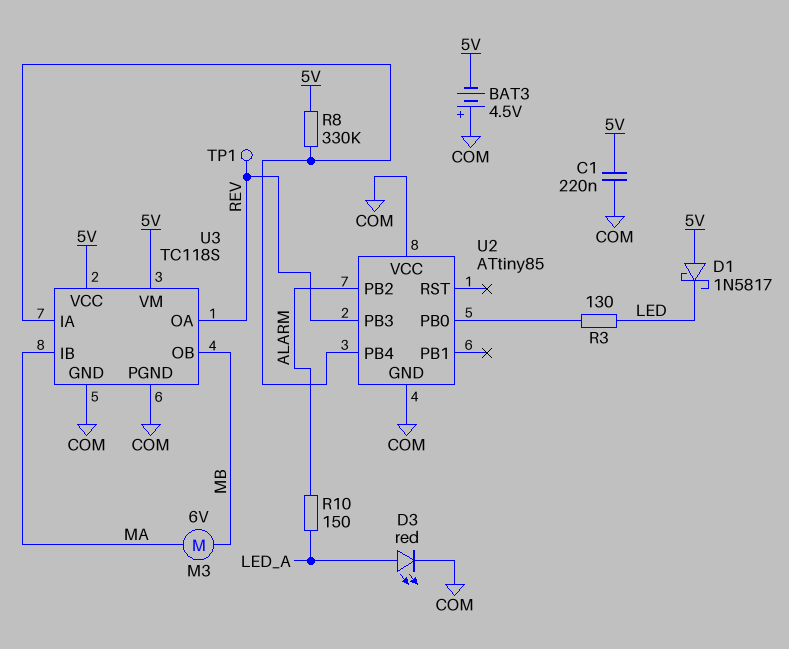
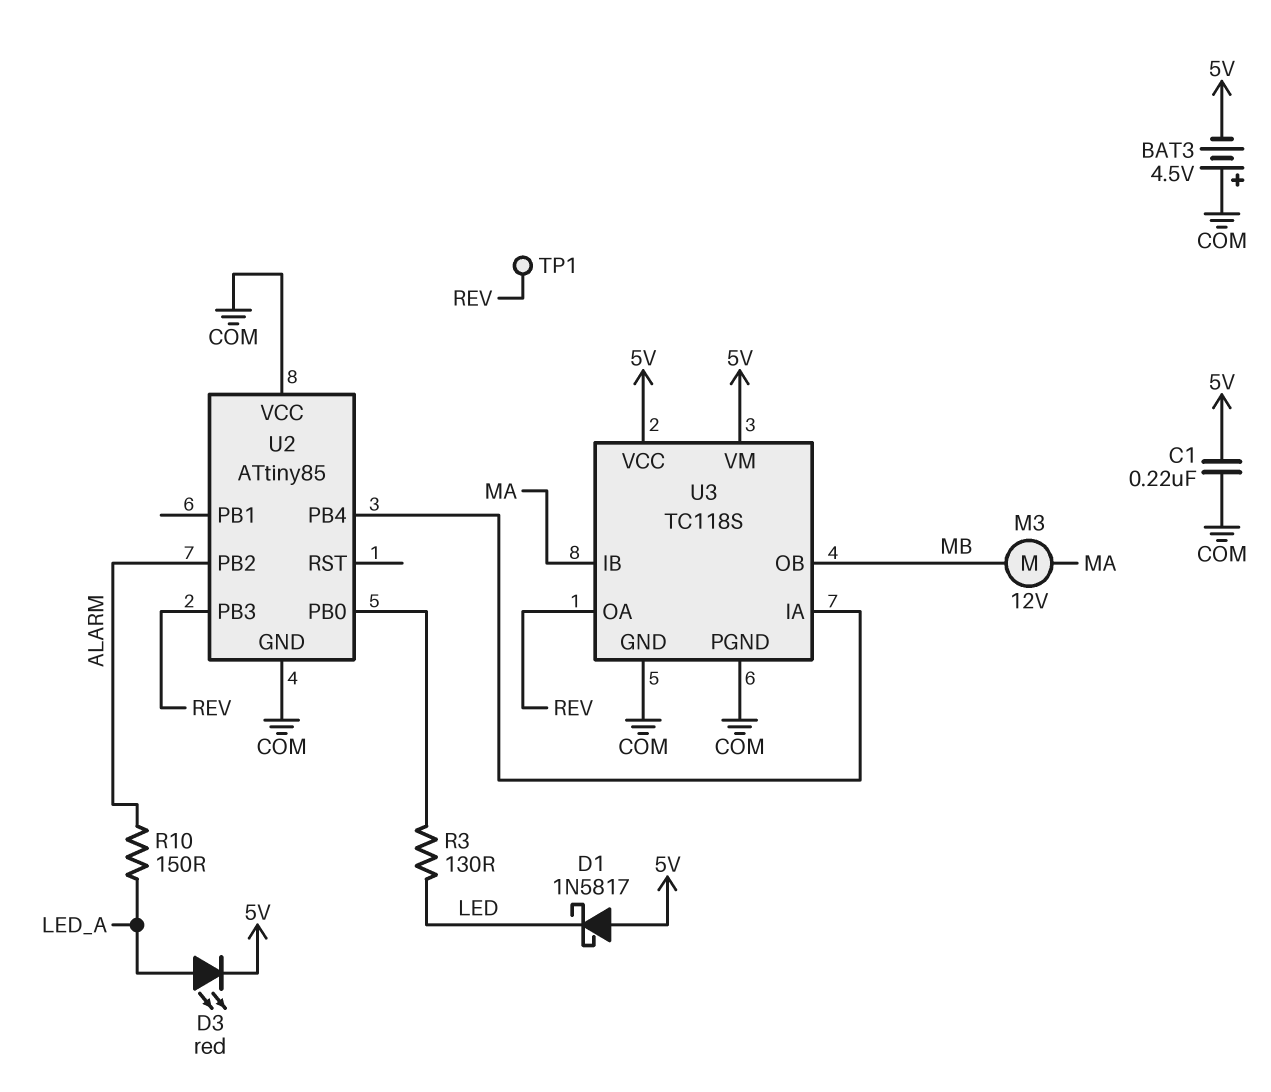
D3: LED red (A LED_A, K COM) -> LED red (A LED_A, K 5V)
M3: motor 6V (MA, MB) -> motor 12V (MA, MB)
R8: 330k (5V, U2/PB4) -> none

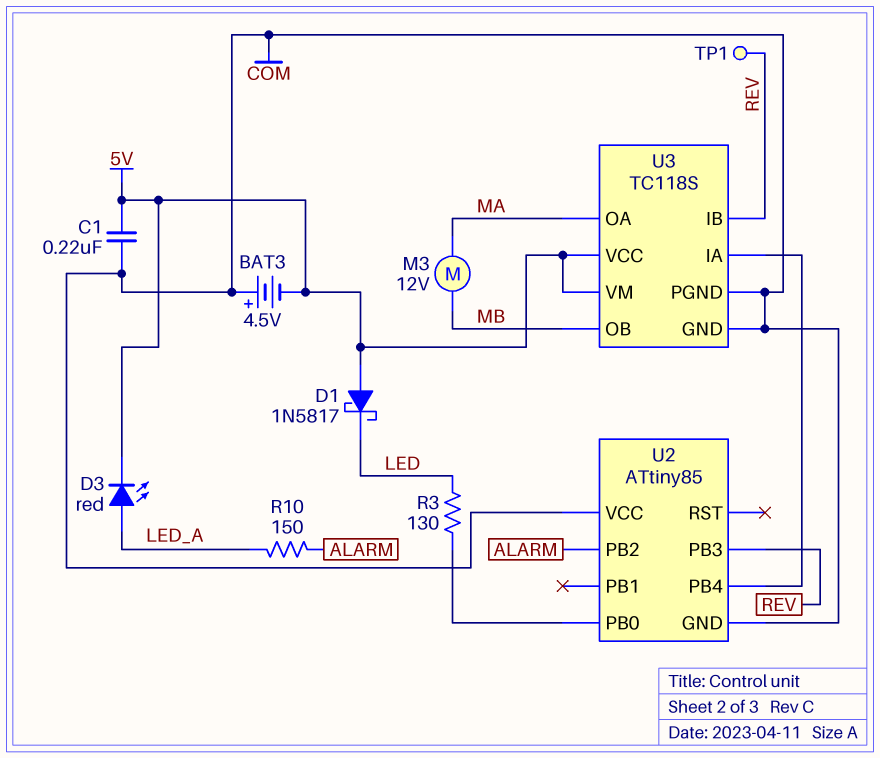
U3 pin IB: MA -> REV
U3 pin OA: REV -> MA

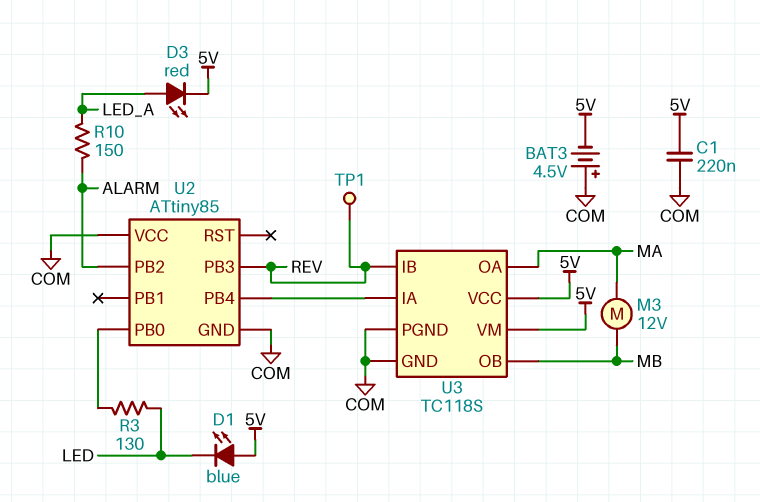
D1: schottky 1N5817 (A 5V, K LED) -> LED blue (A 5V, K LED)

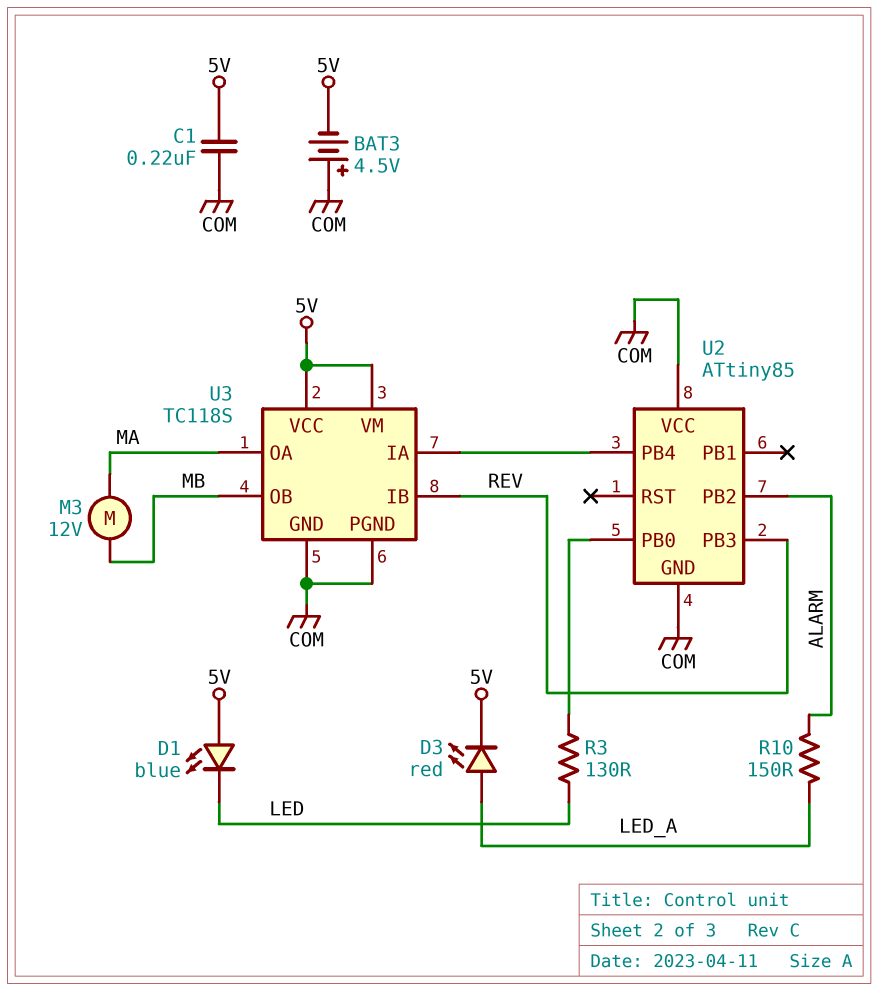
TP1: test point (REV) -> none

